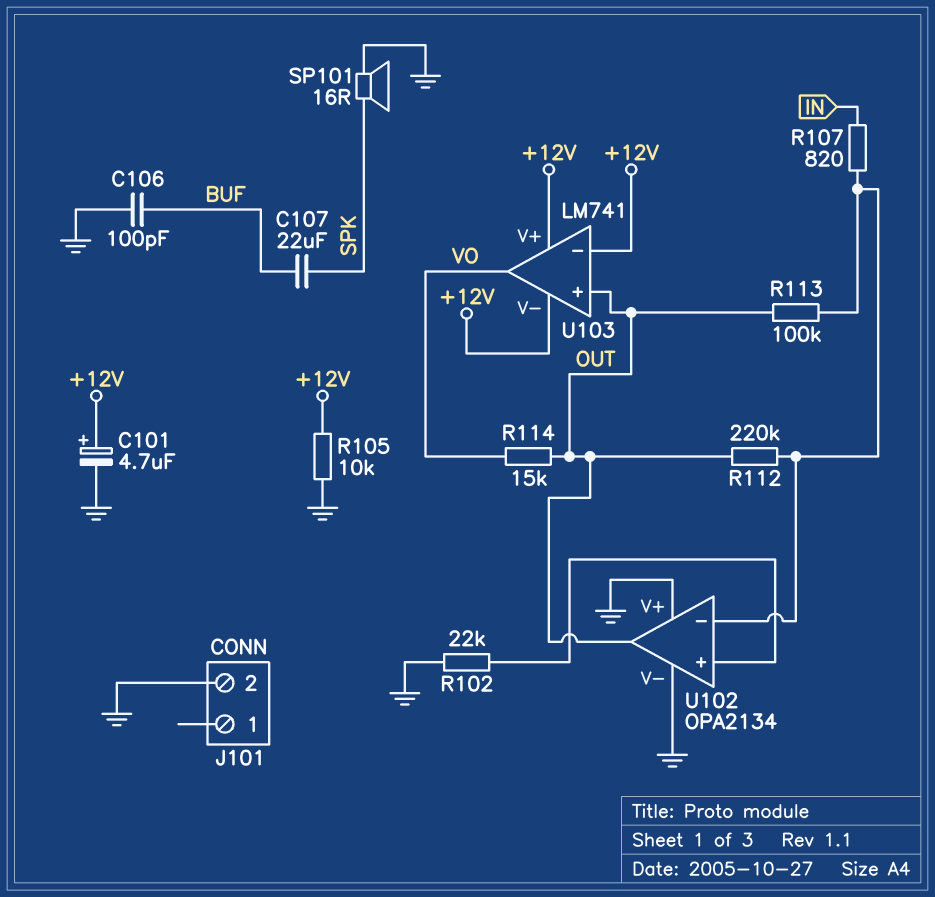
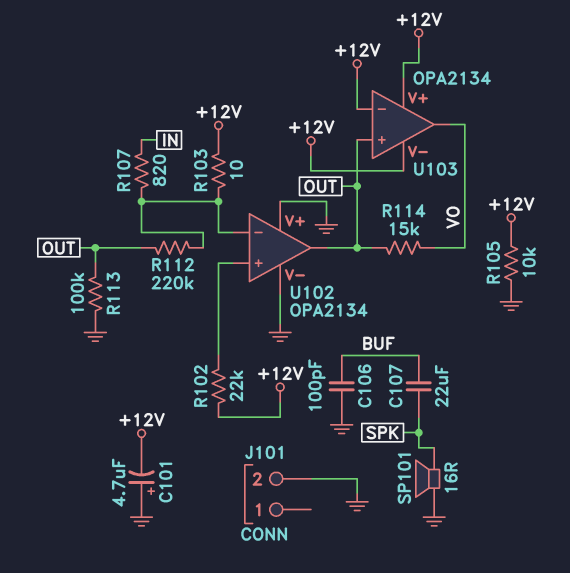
C101: 4.7uF (plus +12V, minus GND) -> 4.7uF (plus GND, minus +12V)
R102: 22k (GND, U102/in+) -> 22k (+12V, U102/in+)
R103: none -> 10 (+12V, U102/in-)
R113: 100k (OUT, U102/in-) -> 100k (GND, OUT)
U103: LM741 -> OPA2134

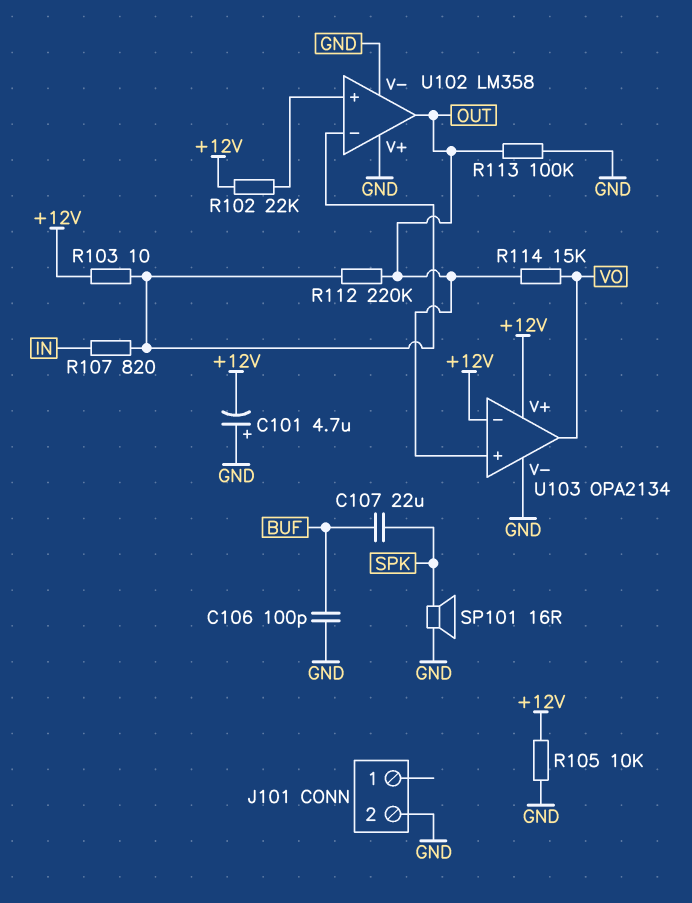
U102: OPA2134 -> LM358
U103 pin V-: +12V -> GND

